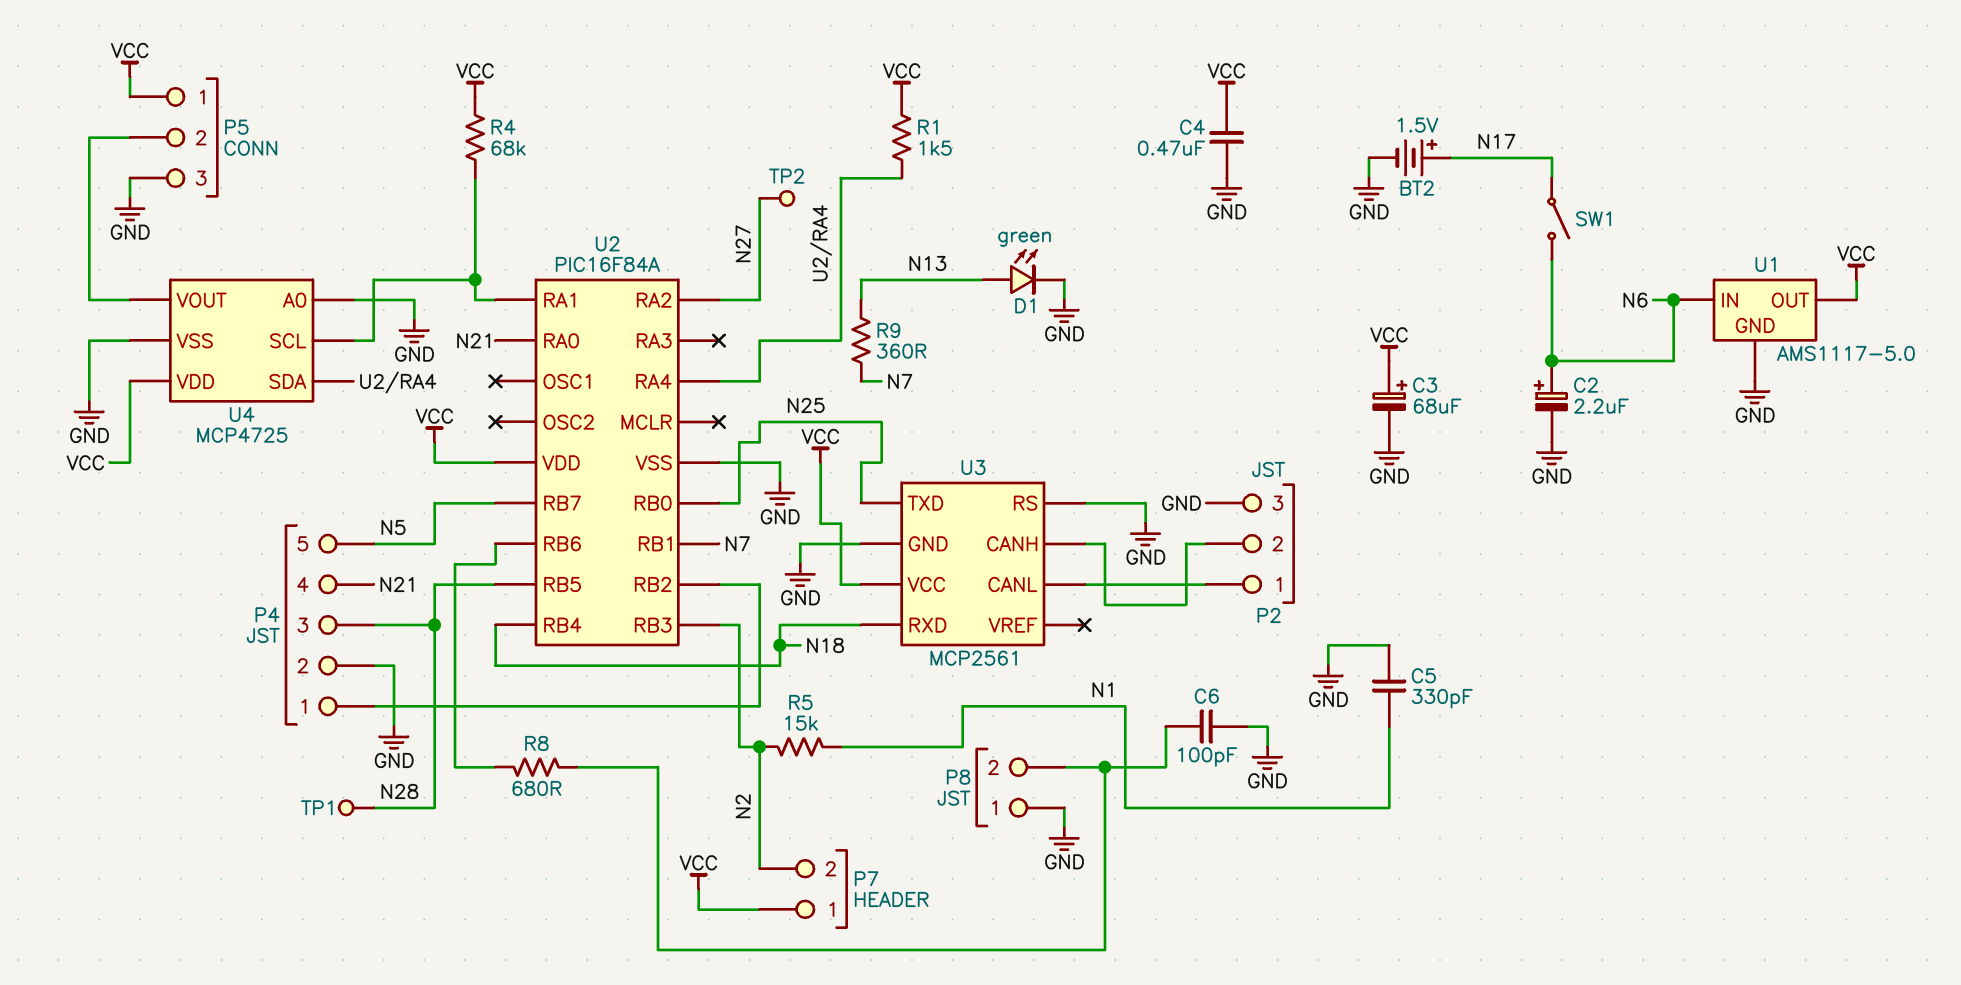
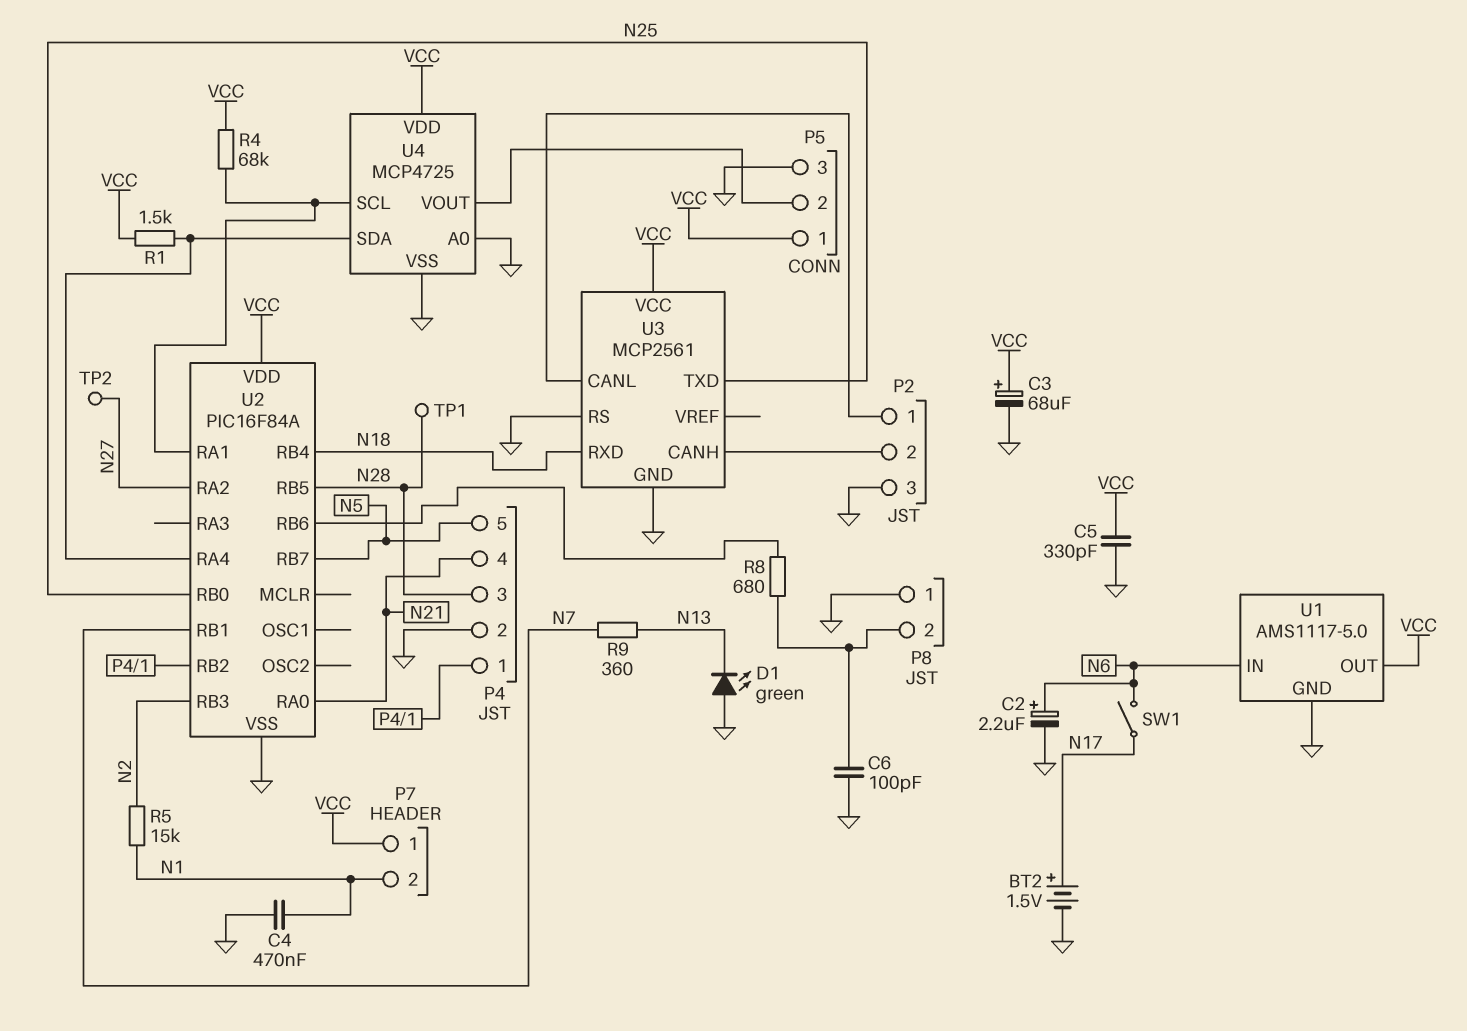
C4: 470nF (GND, VCC) -> 470nF (GND, N1)
C5: 330pF (GND, N1) -> 330pF (GND, VCC)
D1: LED green (A N13, K GND) -> LED green (A GND, K N13)
P7 pin 2: N2 -> N1

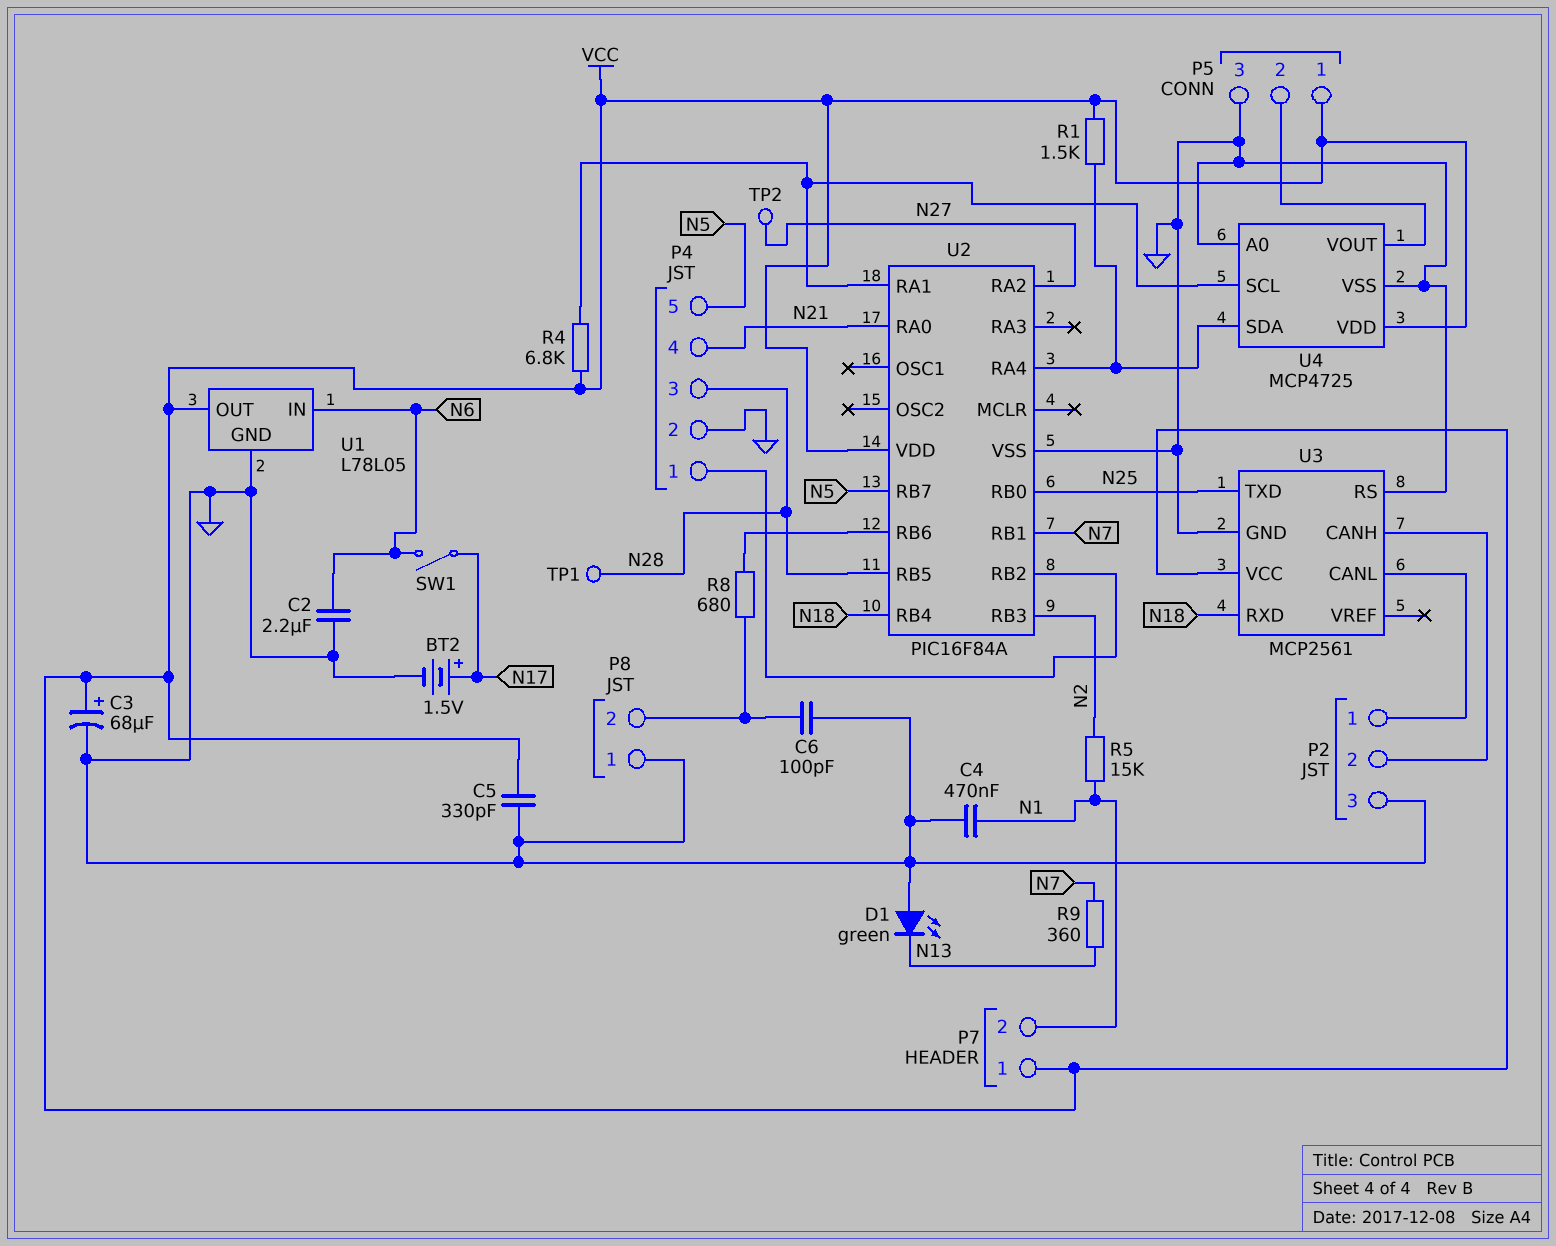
C2: 2.2uF (plus N6, minus GND) -> 2.2uF (GND, N6)
R4: 68k (U2/RA1, VCC) -> 6.8k (U2/RA1, VCC)
U1: AMS1117-5.0 -> L78L05

